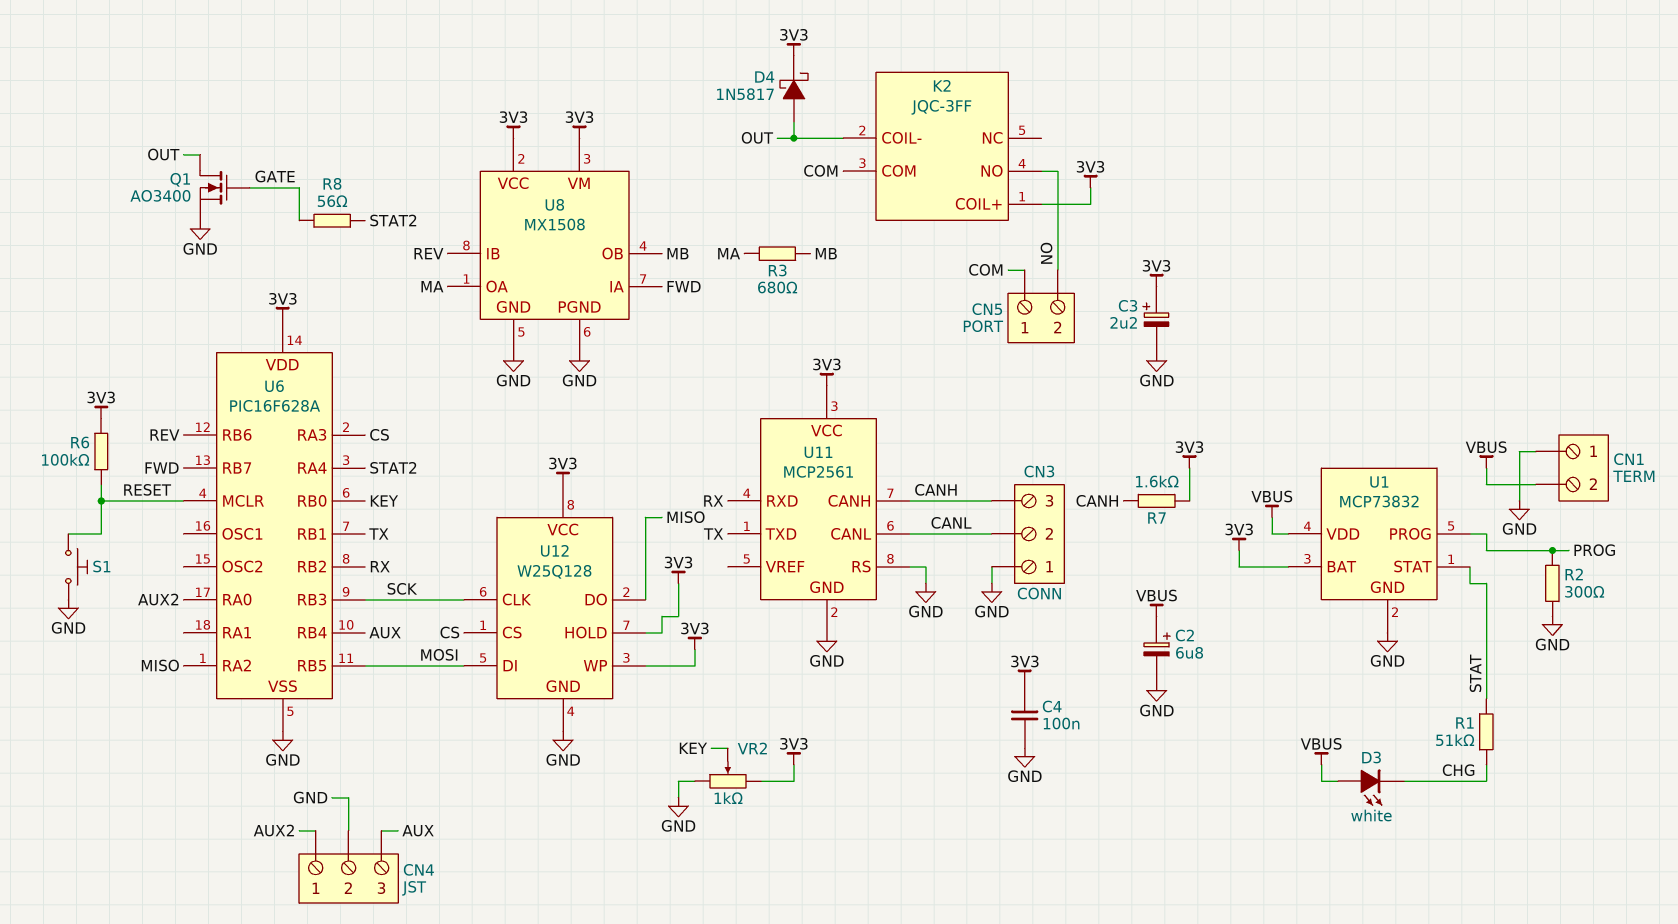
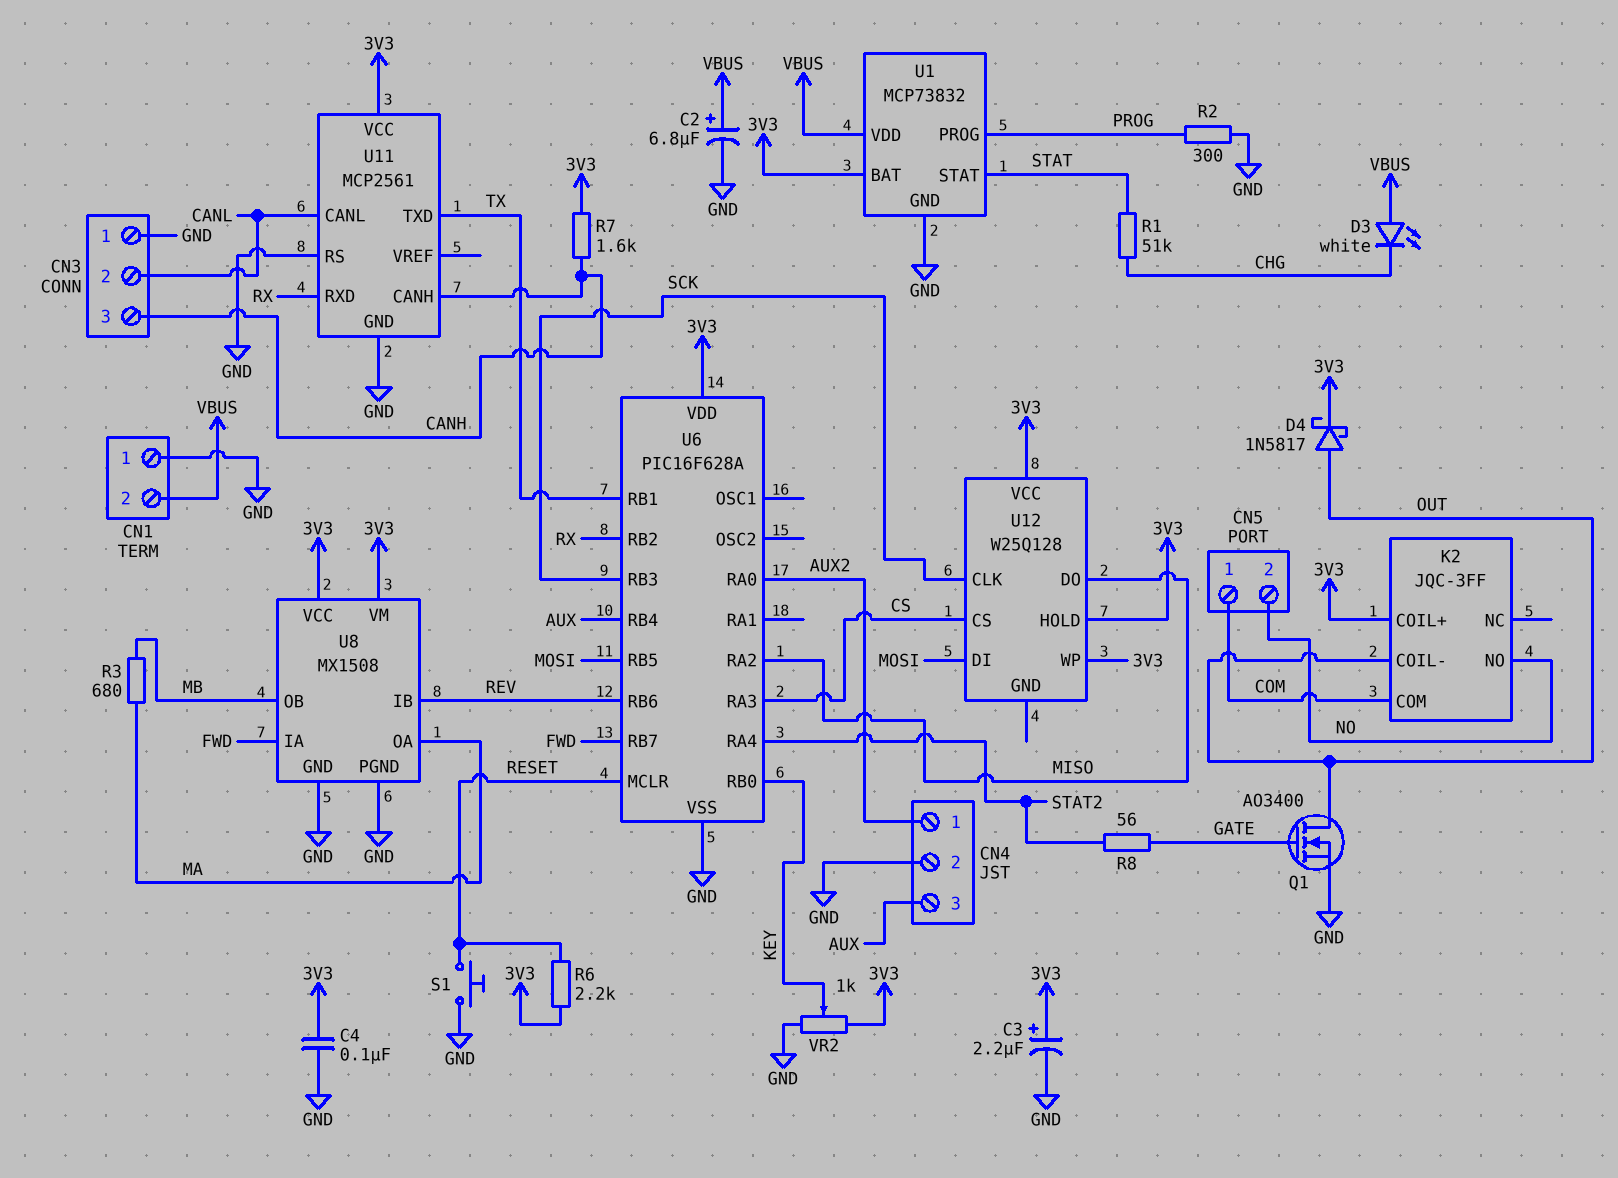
R6: 100k (3V3, RESET) -> 2.2k (3V3, RESET)
U12 pin GND: GND -> none

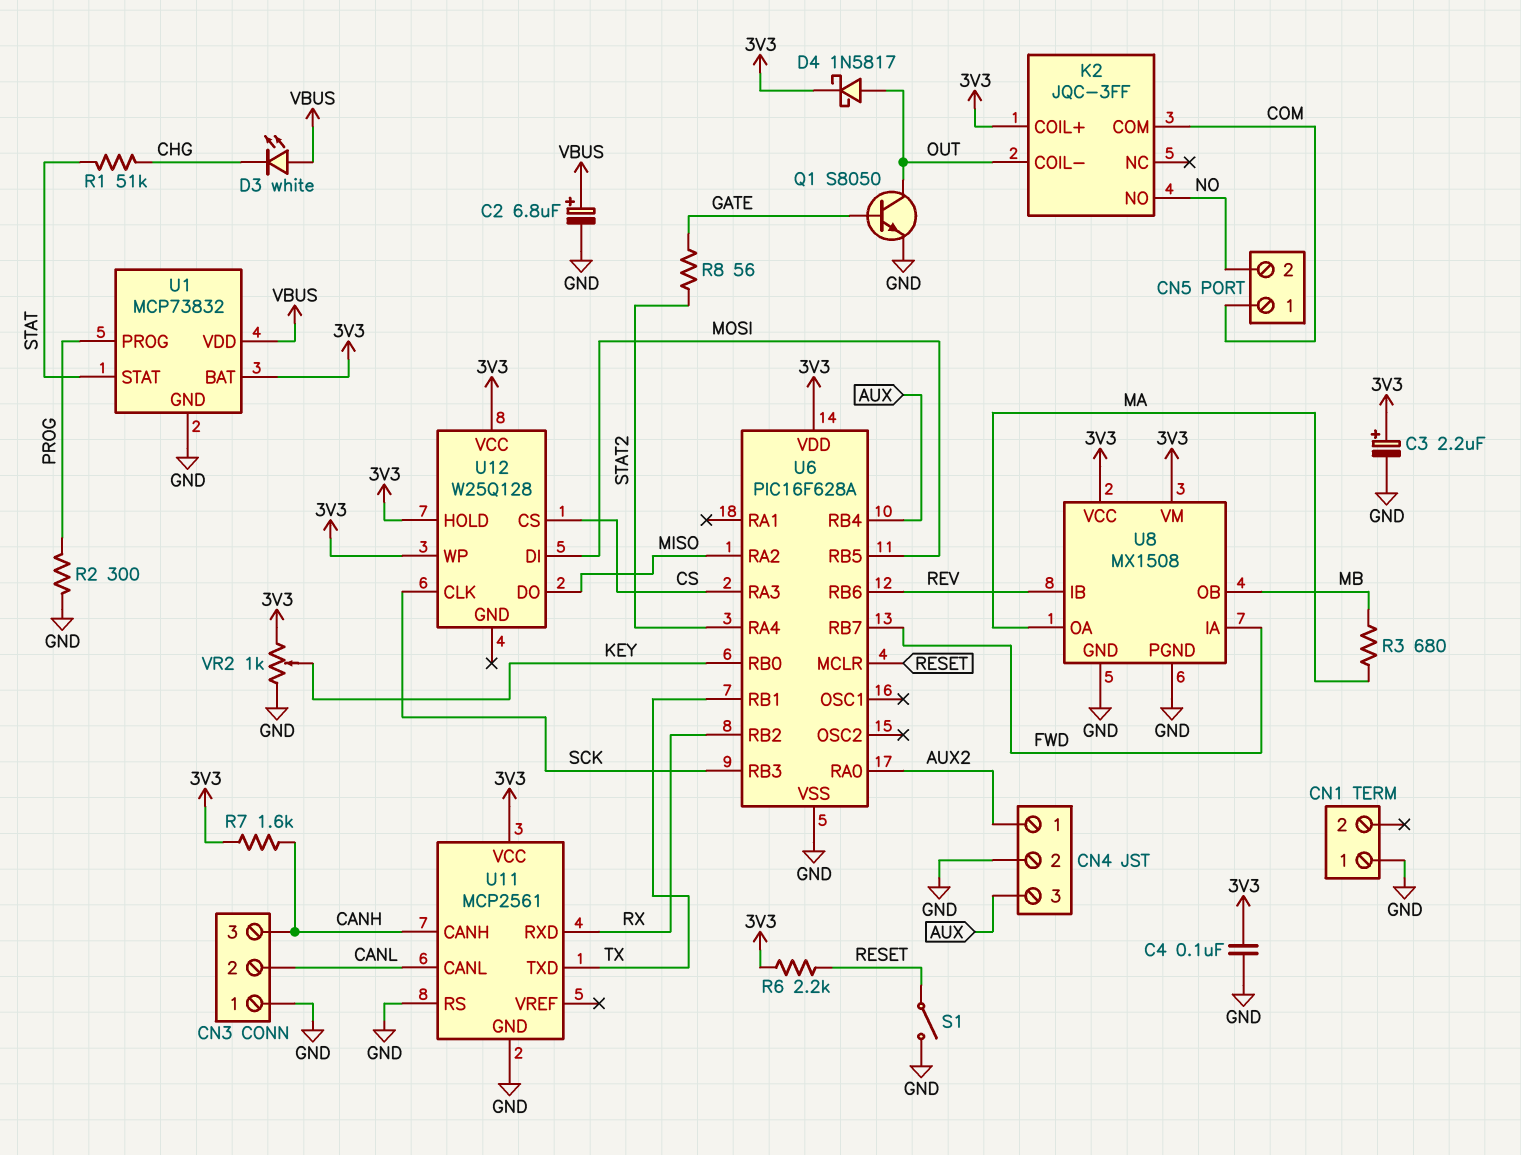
CN1 pin 2: VBUS -> none
Q1: NMOS AO3400 (G GATE, D OUT, S GND) -> NPN S8050 (B GATE, C OUT, E GND)
S1: button (GND, RESET) -> switch (GND, RESET)

